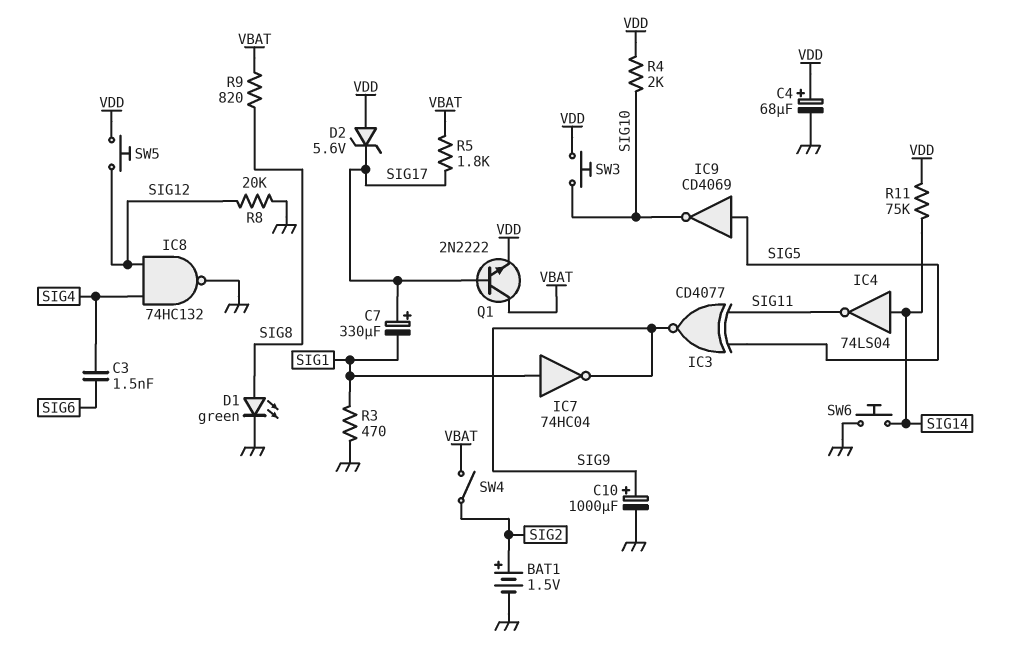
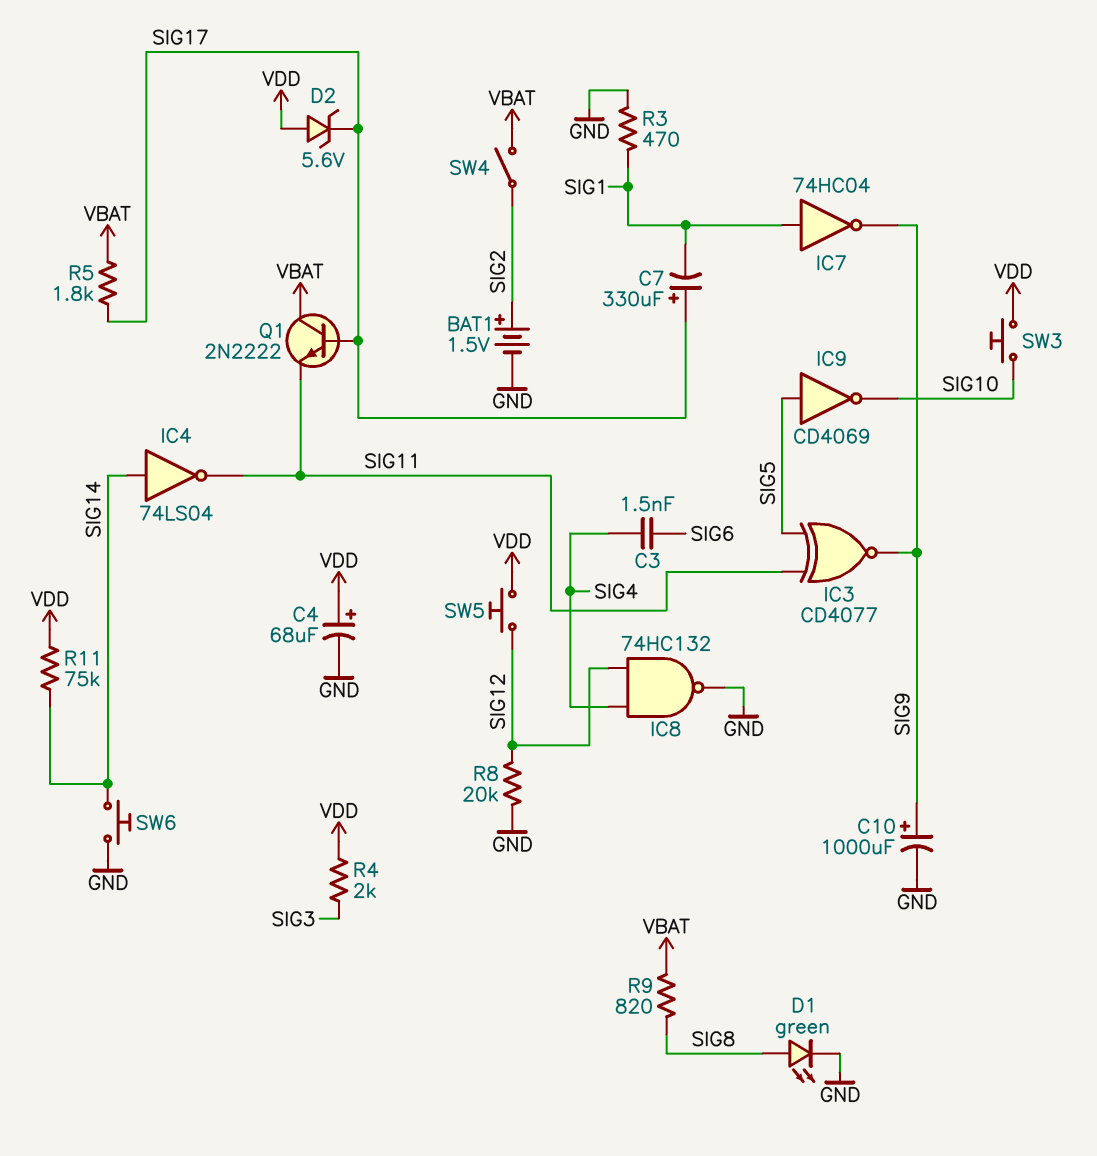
Q1: NPN 2N2222 (B SIG17, C VBAT, E VDD) -> NPN 2N2222 (B SIG17, C VBAT, E SIG11)
R4: 2k (SIG10, VDD) -> 2k (SIG3, VDD)

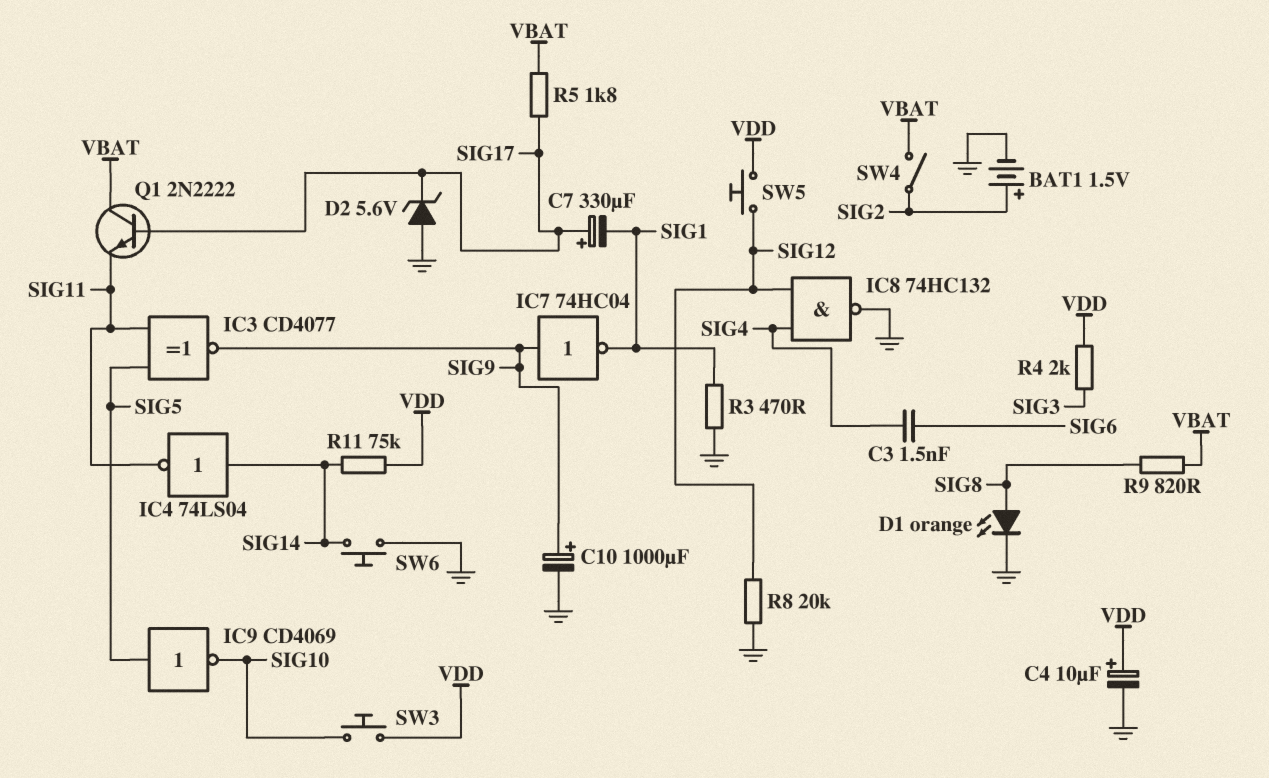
C4: 68uF (plus VDD, minus GND) -> 10uF (plus VDD, minus GND)
D1: LED green (A SIG8, K GND) -> LED orange (A SIG8, K GND)
D2: zener 5.6V (A VDD, K SIG17) -> zener 5.6V (A GND, K SIG17)
IC7: NOT 74HC04 (in SIG1, out SIG9) -> NOT 74HC04 (in SIG9, out SIG1)

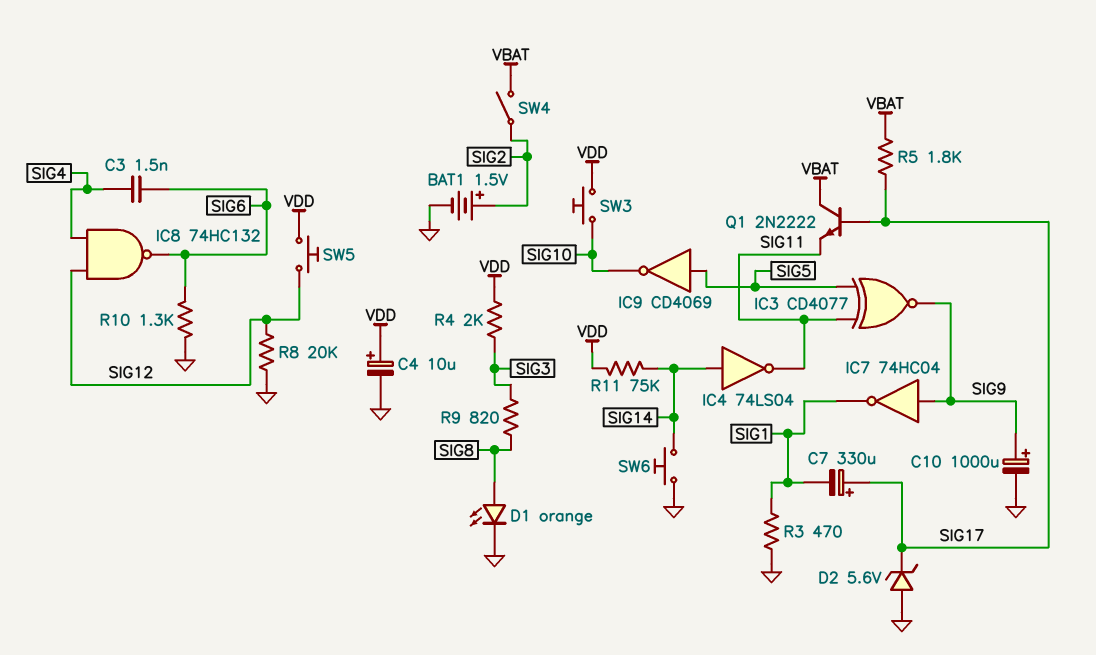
IC8: NAND 74HC132 (in SIG4, in SIG12, out GND) -> NAND 74HC132 (in SIG4, in SIG12, out SIG6)
R9: 820 (SIG8, VBAT) -> 820 (SIG3, SIG8)
R10: none -> 1.3k (GND, SIG6)

